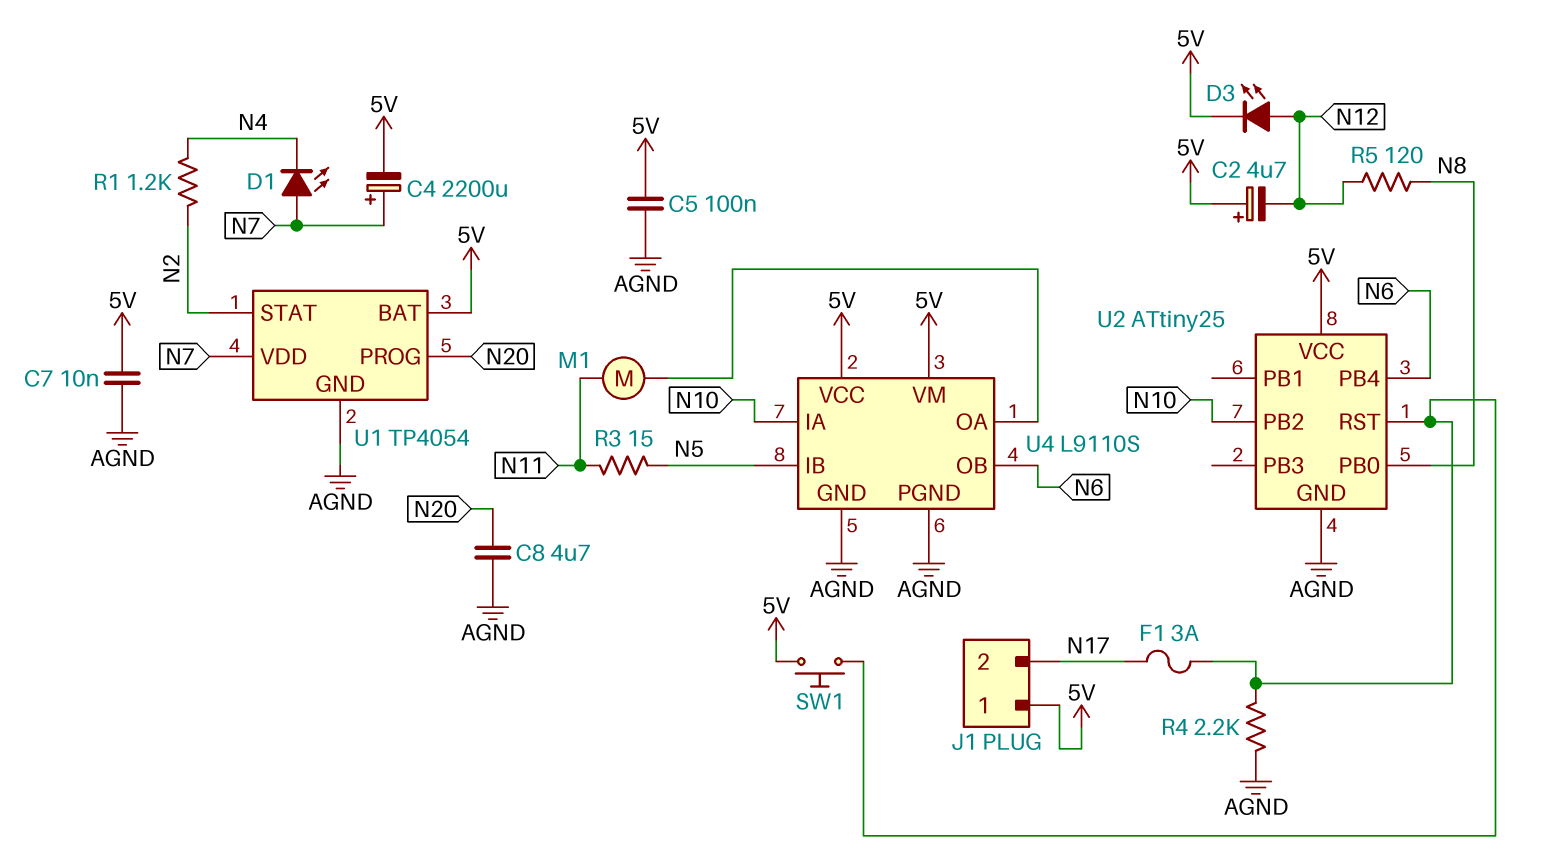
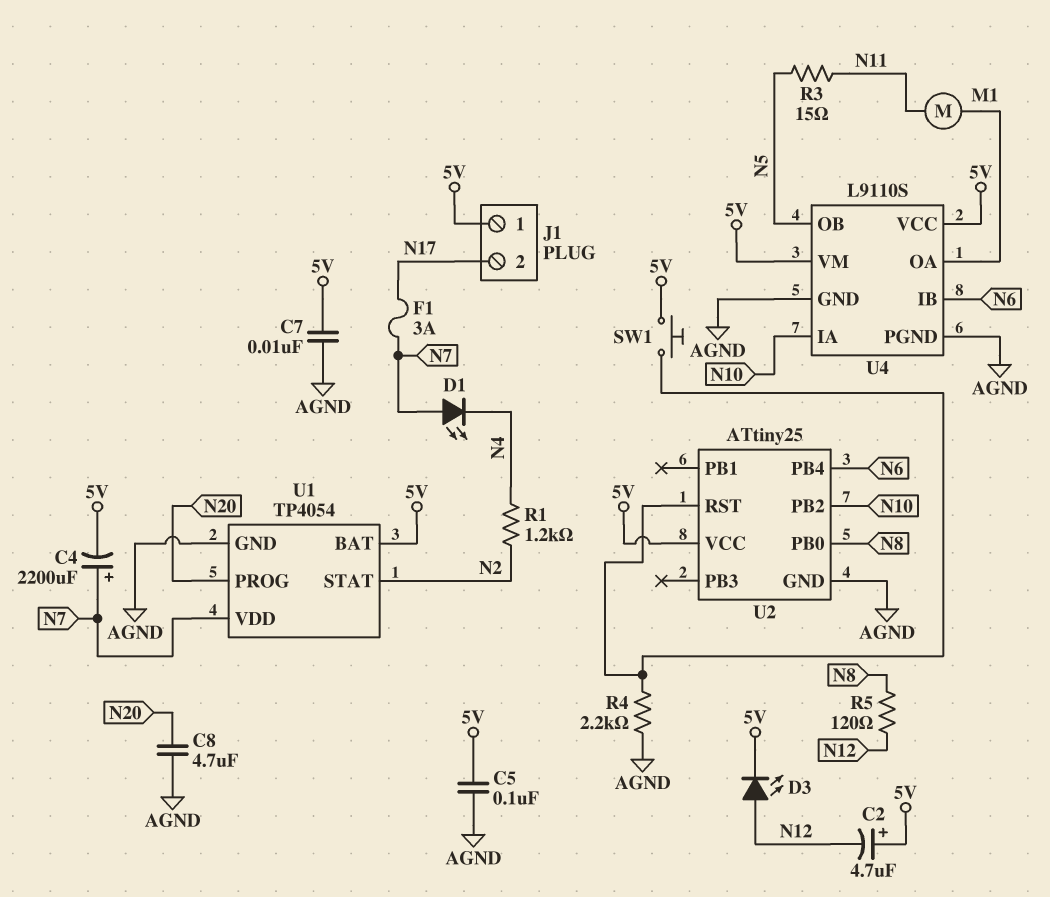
F1: 3A (N17, U2/RST) -> 3A (N7, N17)
U4 pin IB: N5 -> N6
U4 pin OB: N6 -> N5

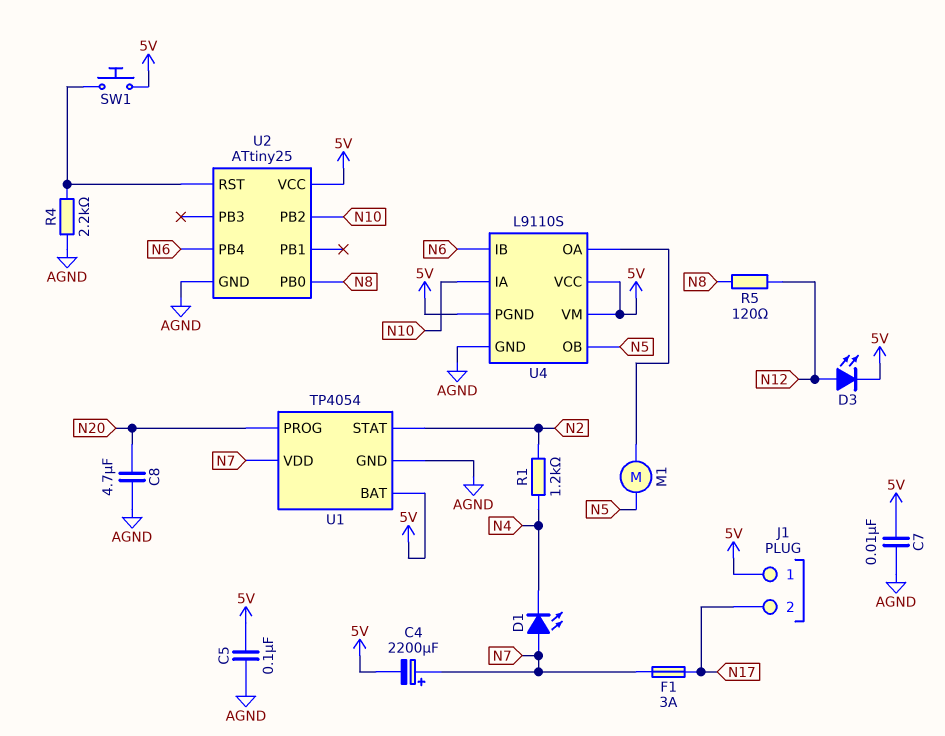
C2: 4.7uF (plus 5V, minus N12) -> none
M1: motor (N11, U4/OA) -> motor (N5, U4/OA)
R3: 15 (N5, N11) -> none
U4 pin PGND: AGND -> 5V

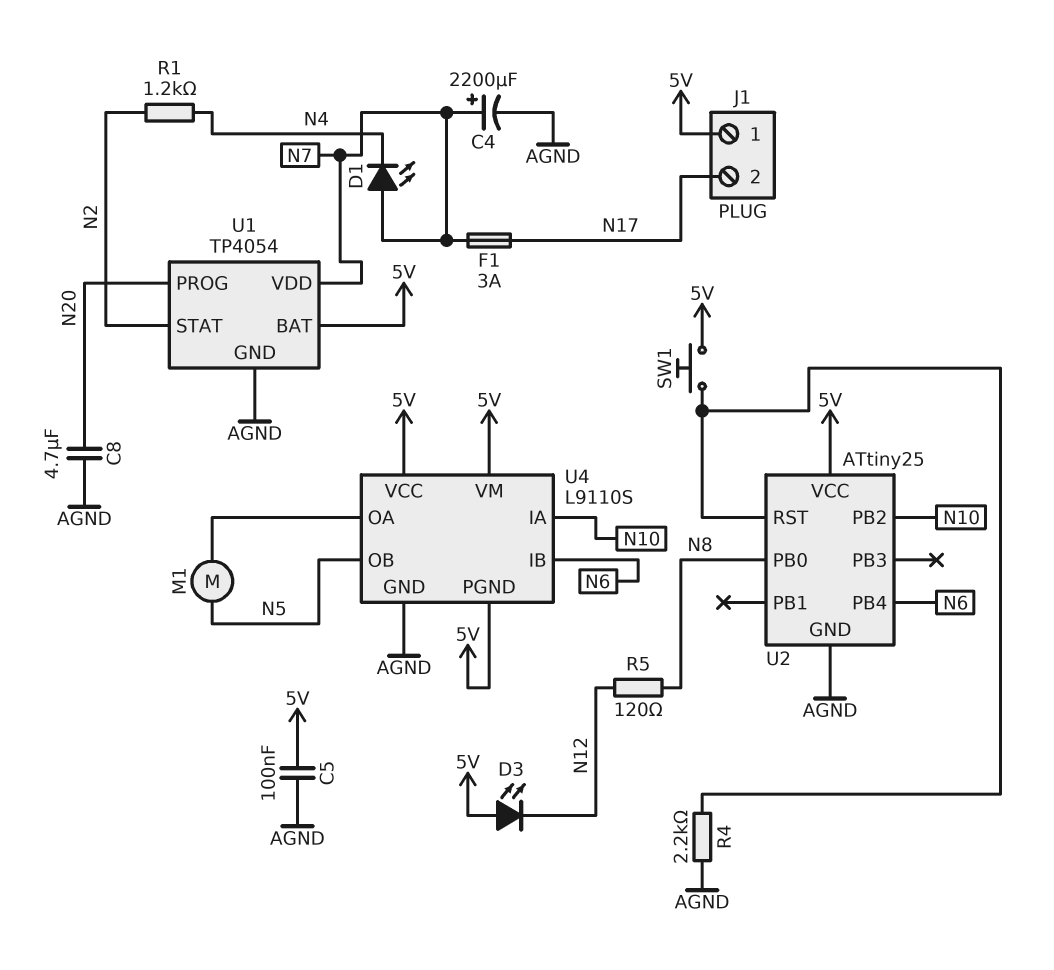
C4: 2200uF (plus N7, minus 5V) -> 2200uF (plus N7, minus AGND)
C7: 10nF (5V, AGND) -> none
D3: LED (A N12, K 5V) -> LED (A 5V, K N12)

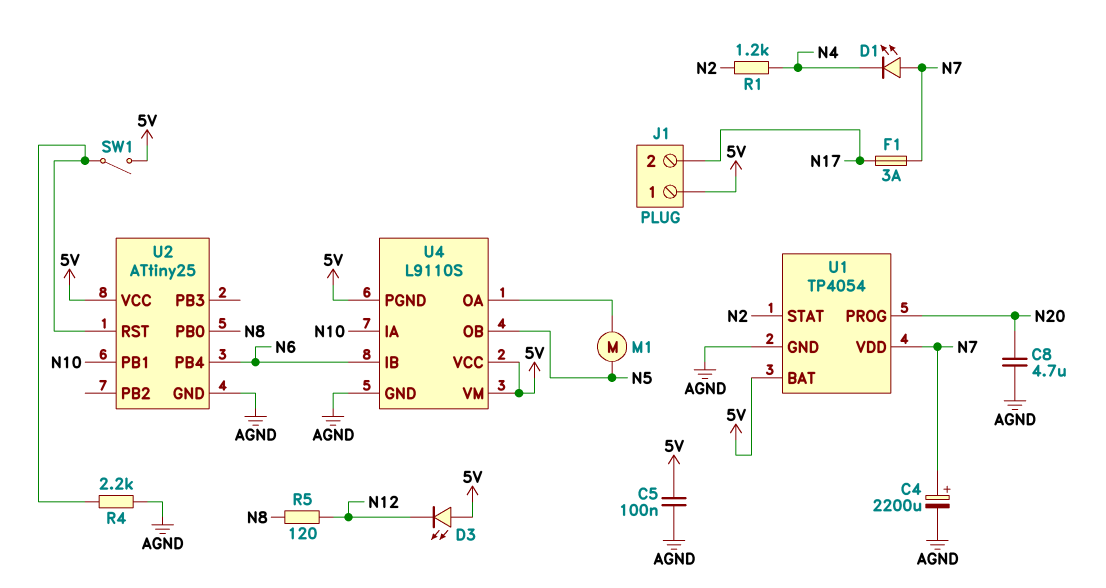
SW1: button (5V, U2/RST) -> switch (5V, U2/RST)
U2 pin PB1: none -> N10
U2 pin PB2: N10 -> none

